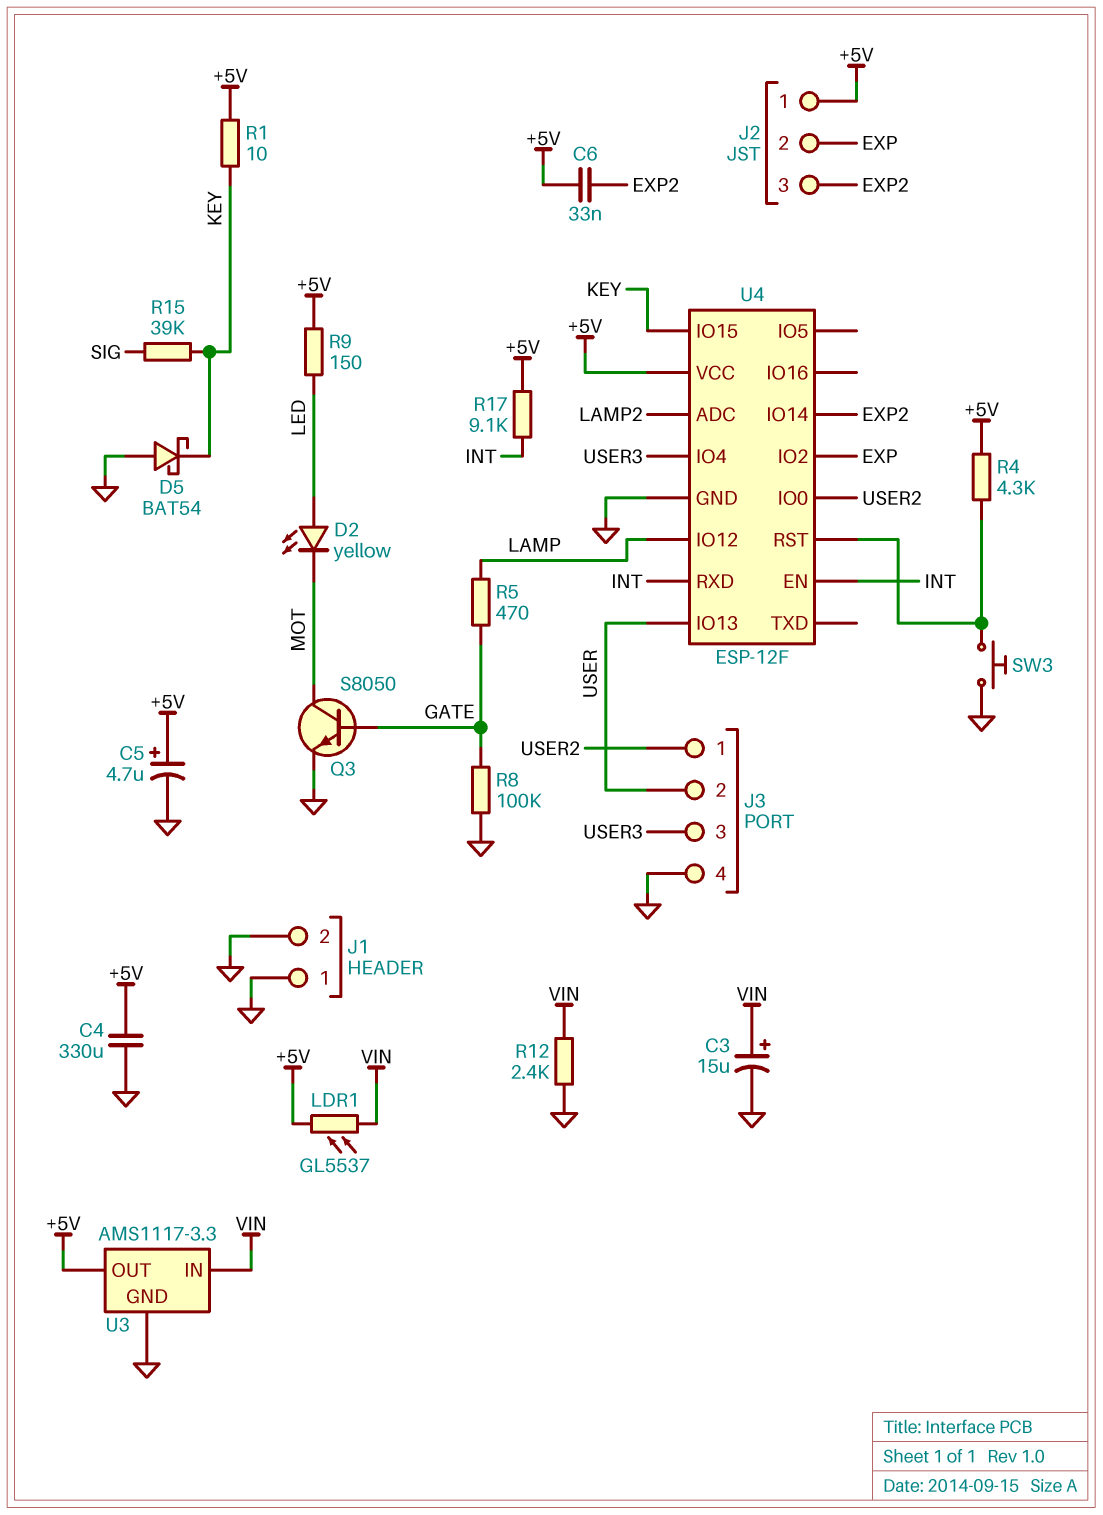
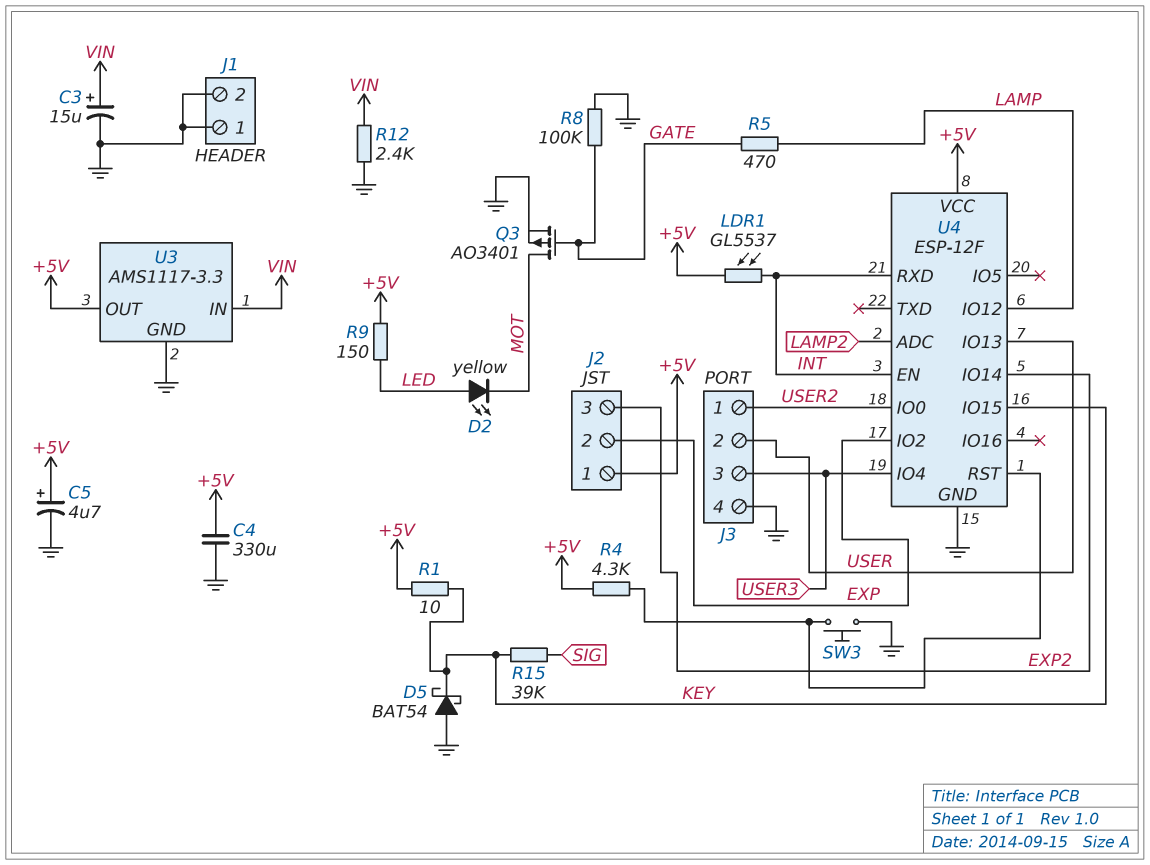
C6: 33nF (+5V, EXP2) -> none
LDR1: GL5537 (+5V, VIN) -> GL5537 (+5V, INT)
Q3: NPN S8050 (B GATE, C MOT, E GND) -> PMOS AO3401 (G GATE, D MOT, S GND)
R17: 9.1k (+5V, INT) -> none

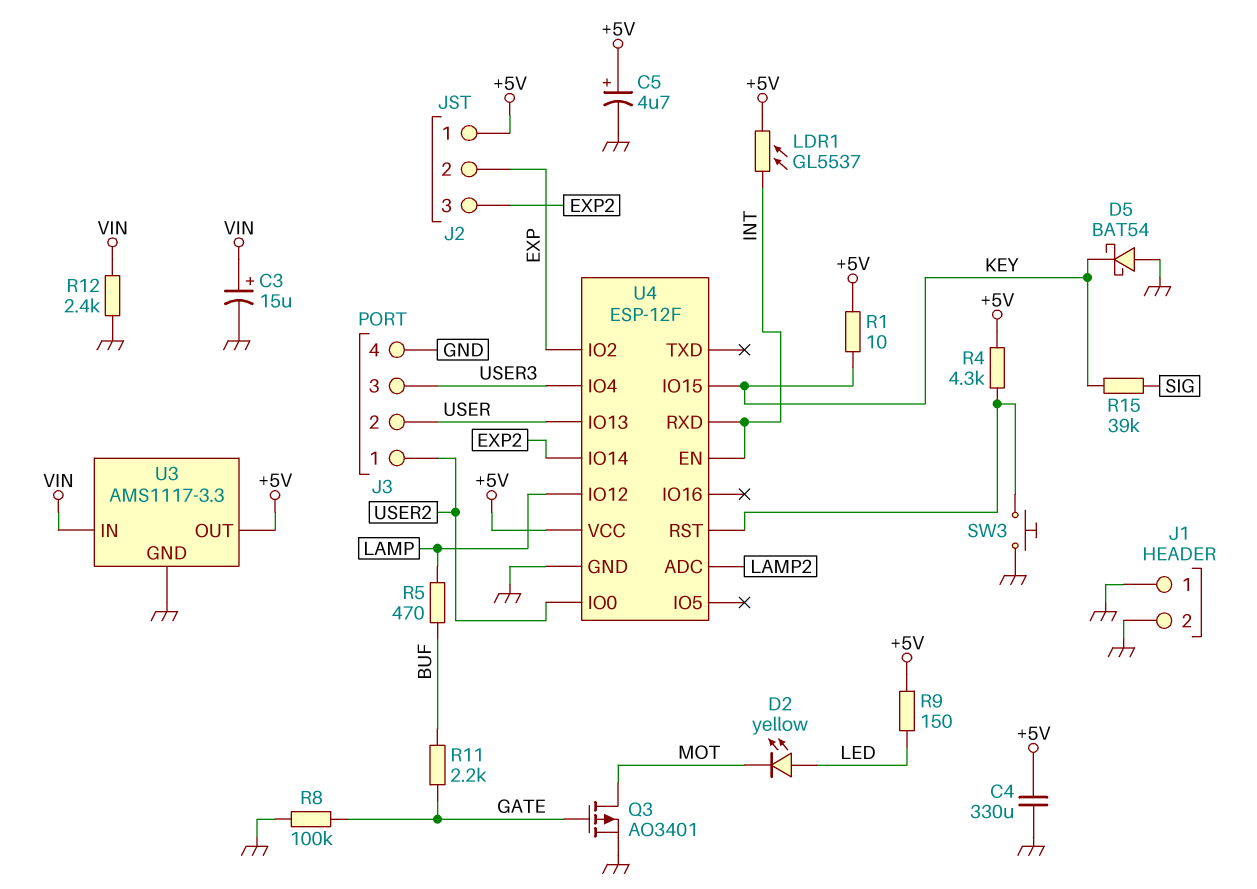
R5: 470 (GATE, LAMP) -> 470 (BUF, LAMP)
R11: none -> 2.2k (BUF, GATE)

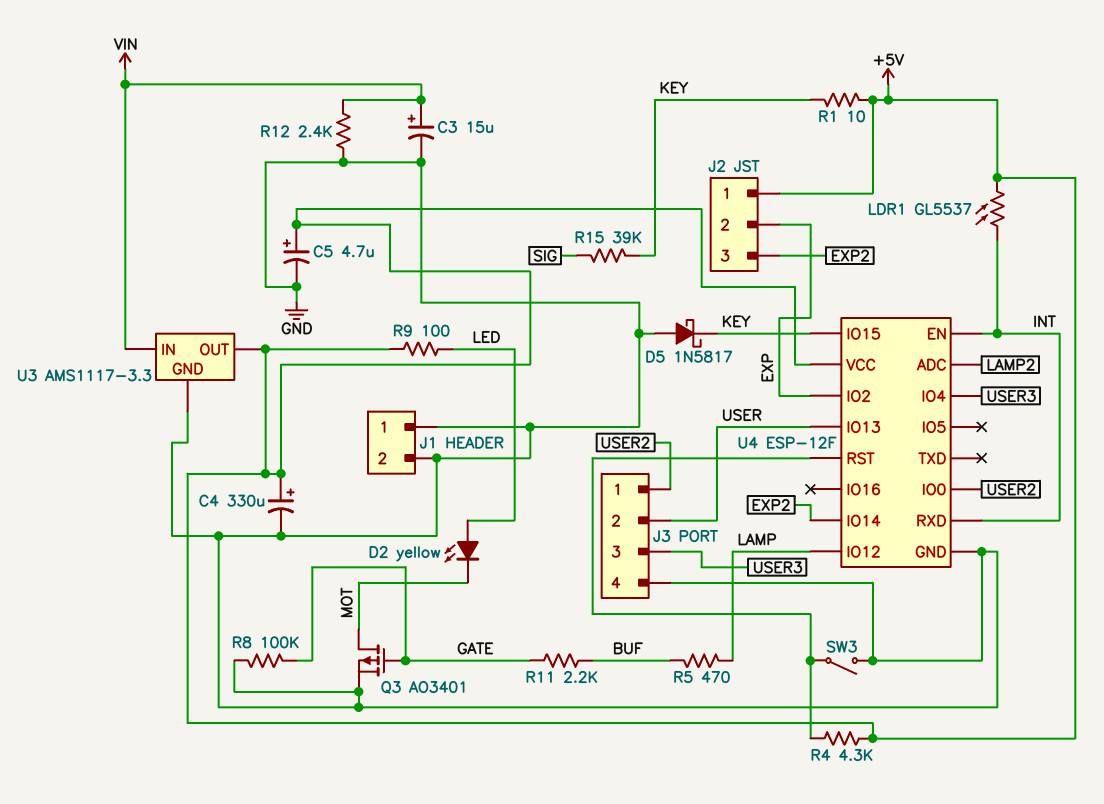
C4: 330uF (+5V, GND) -> 330uF (plus +5V, minus GND)
D5: schottky BAT54 (A GND, K KEY) -> schottky 1N5817 (A GND, K KEY)
R9: 150 (+5V, LED) -> 100 (+5V, LED)
SW3: button (GND, U4/RST) -> switch (GND, U4/RST)

